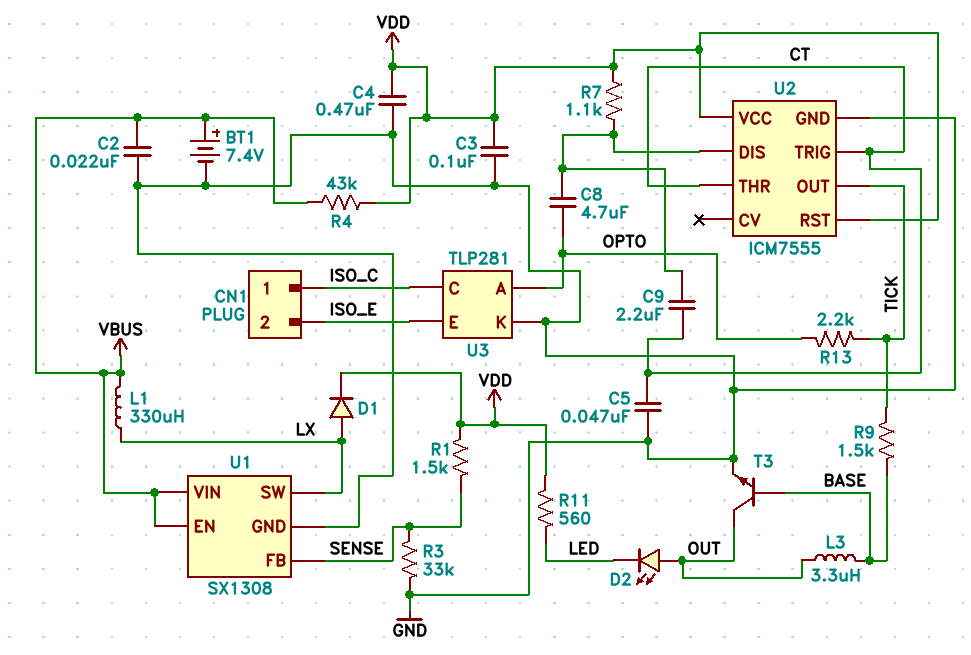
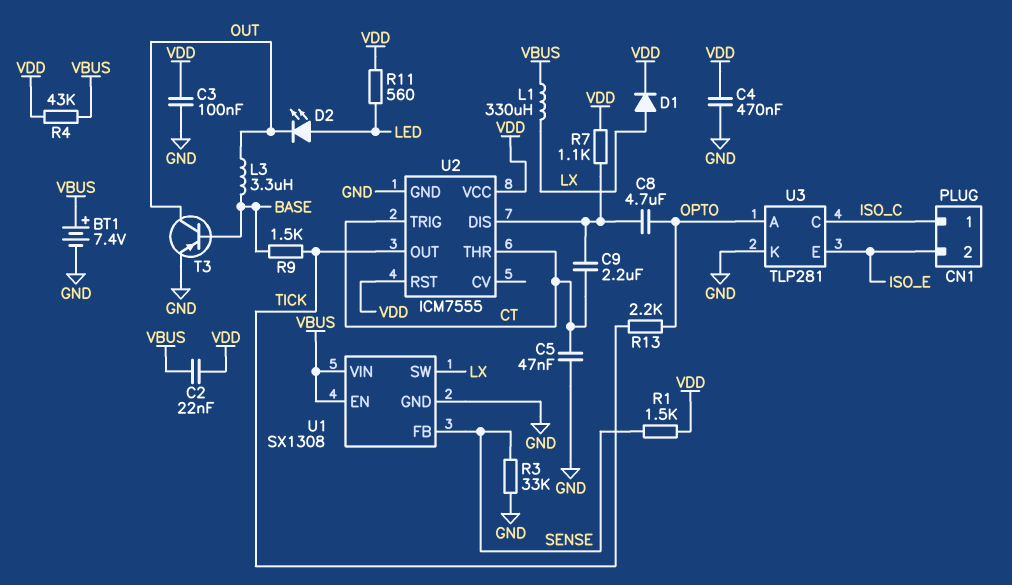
C2: 22nF (GND, VBUS) -> 22nF (VBUS, VDD)
D2: LED (A OUT, K LED) -> LED (A LED, K OUT)
T3: NPN (B BASE, C OUT, E GND) -> PNP (B BASE, C OUT, E GND)

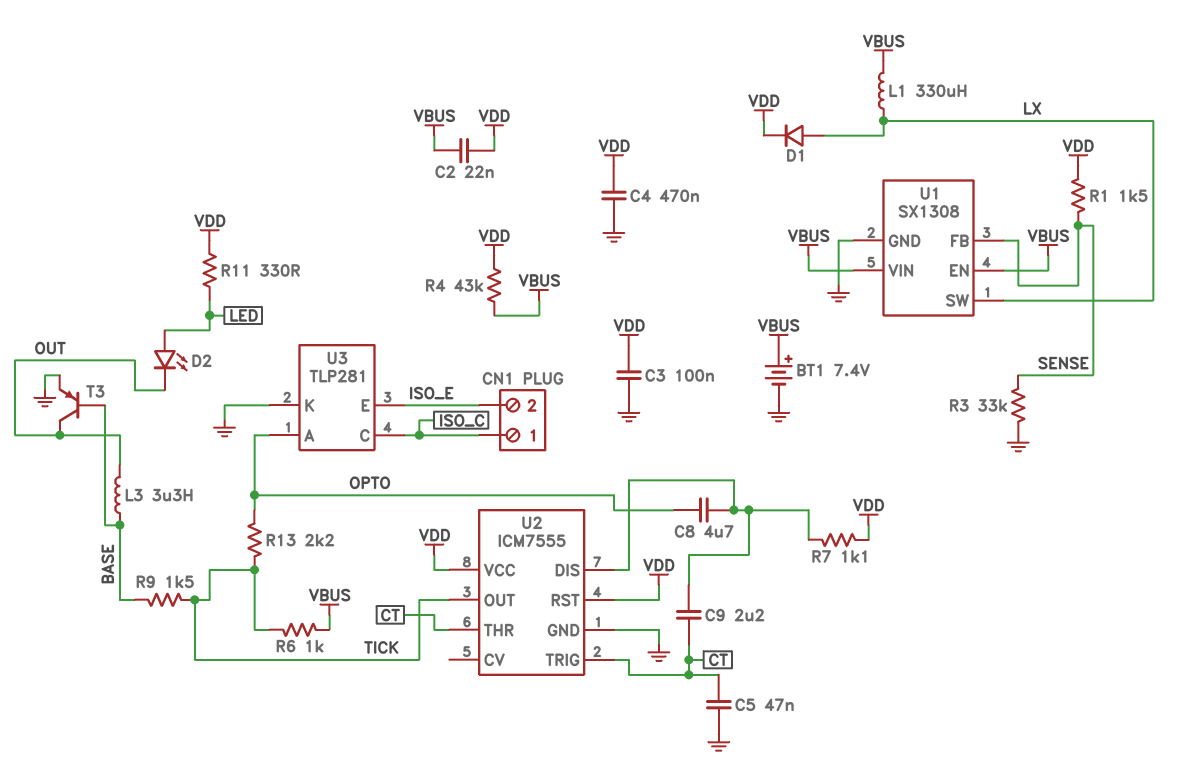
R6: none -> 1k (TICK, VBUS)
R11: 560 (LED, VDD) -> 330 (LED, VDD)

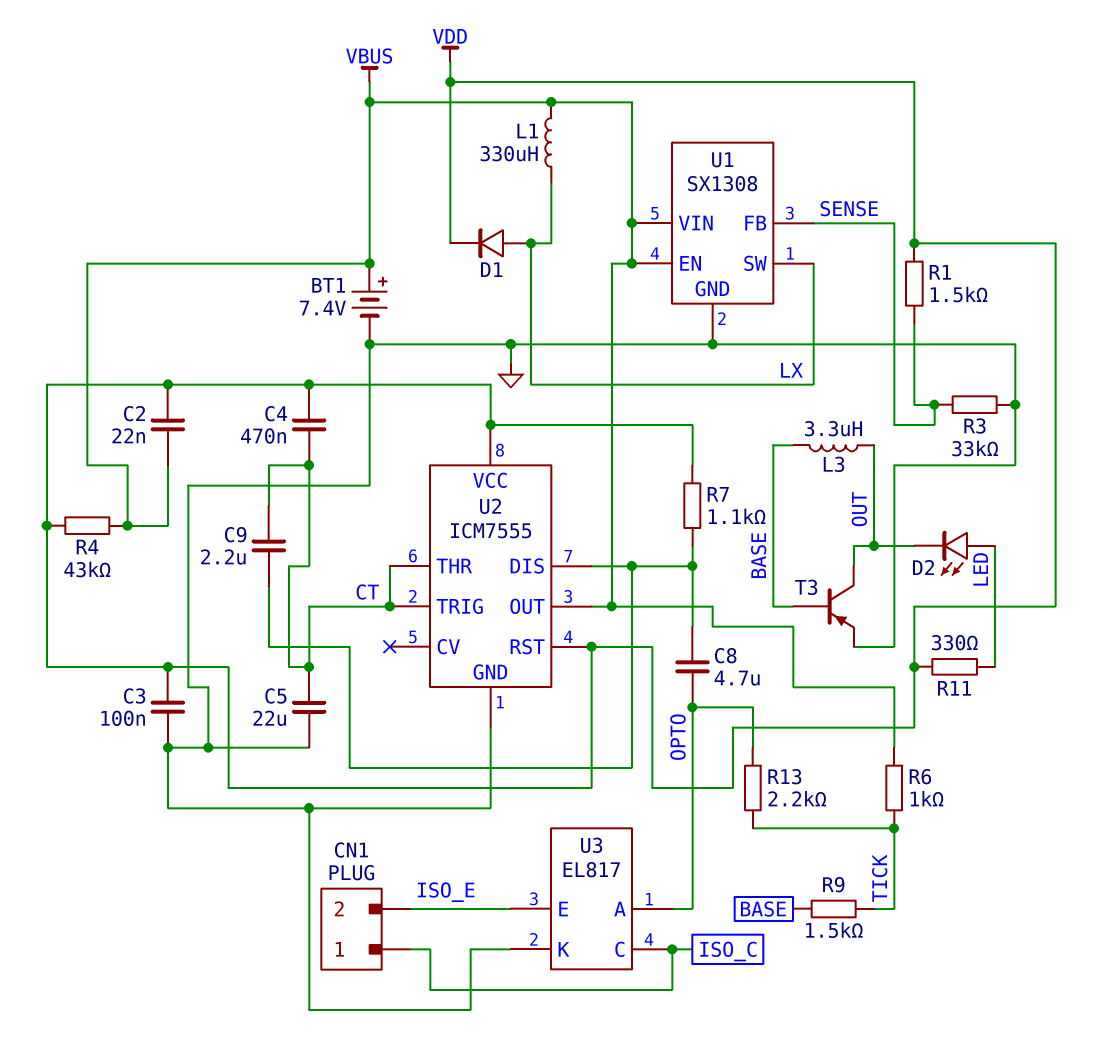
C4: 470nF (GND, VDD) -> 470nF (CT, VDD)
C5: 47nF (CT, GND) -> 22uF (CT, GND)
U2 pin OUT: TICK -> VBUS
U3: TLP281 -> EL817

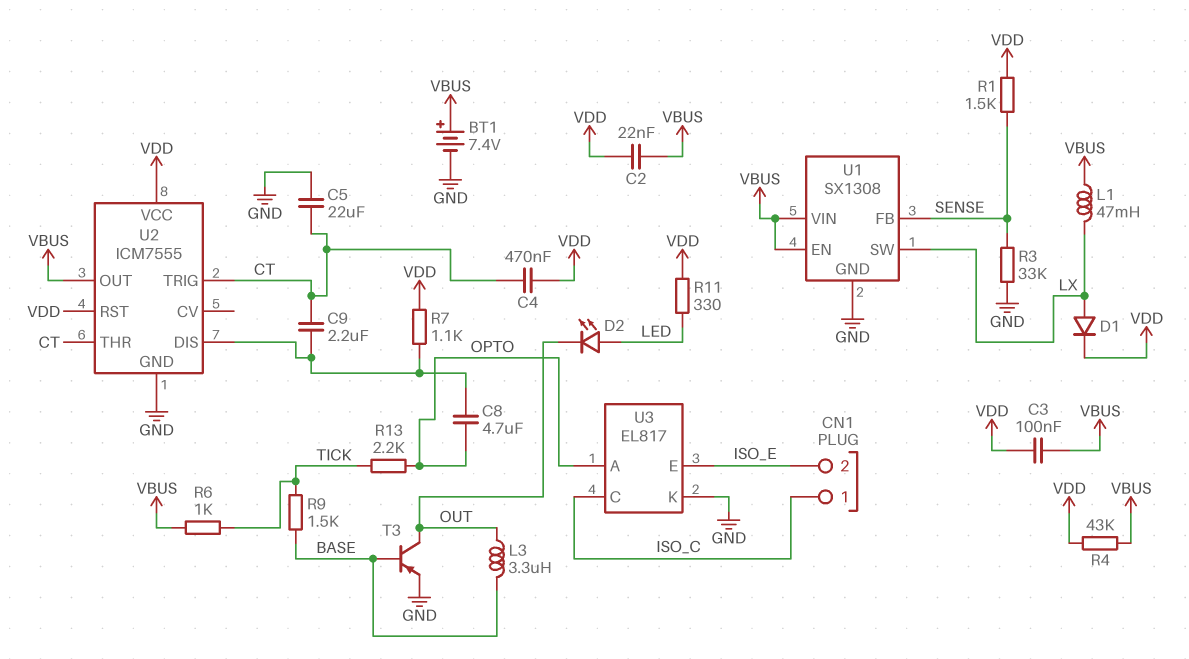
C3: 100nF (GND, VDD) -> 100nF (VBUS, VDD)
L1: 330uH (LX, VBUS) -> 47mH (LX, VBUS)

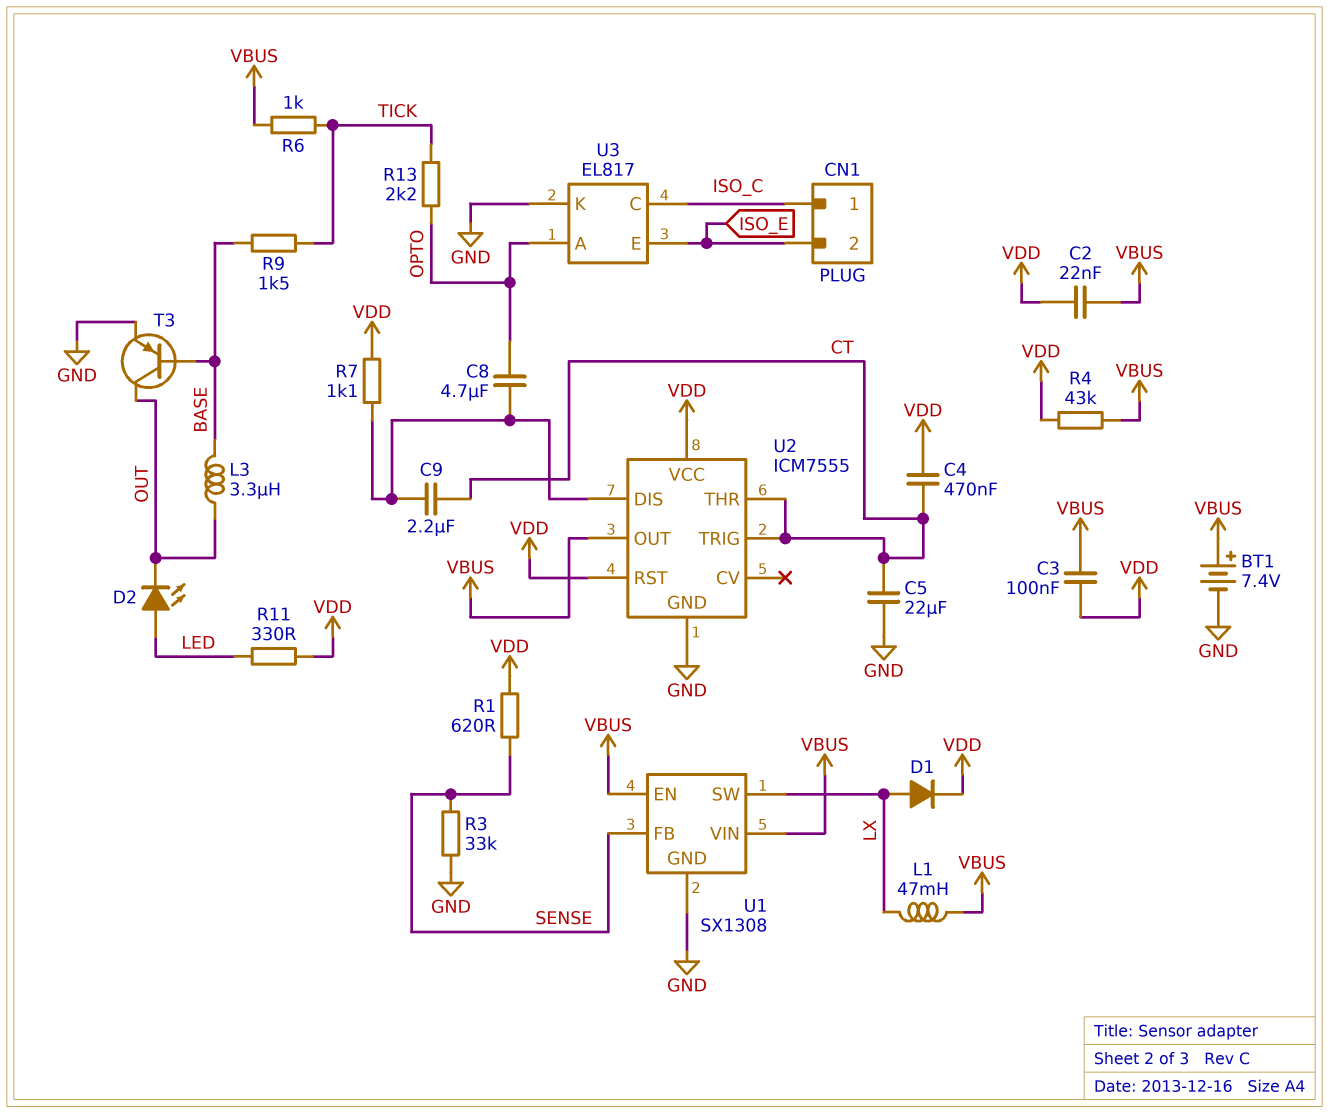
R1: 1.5k (SENSE, VDD) -> 620 (SENSE, VDD)

